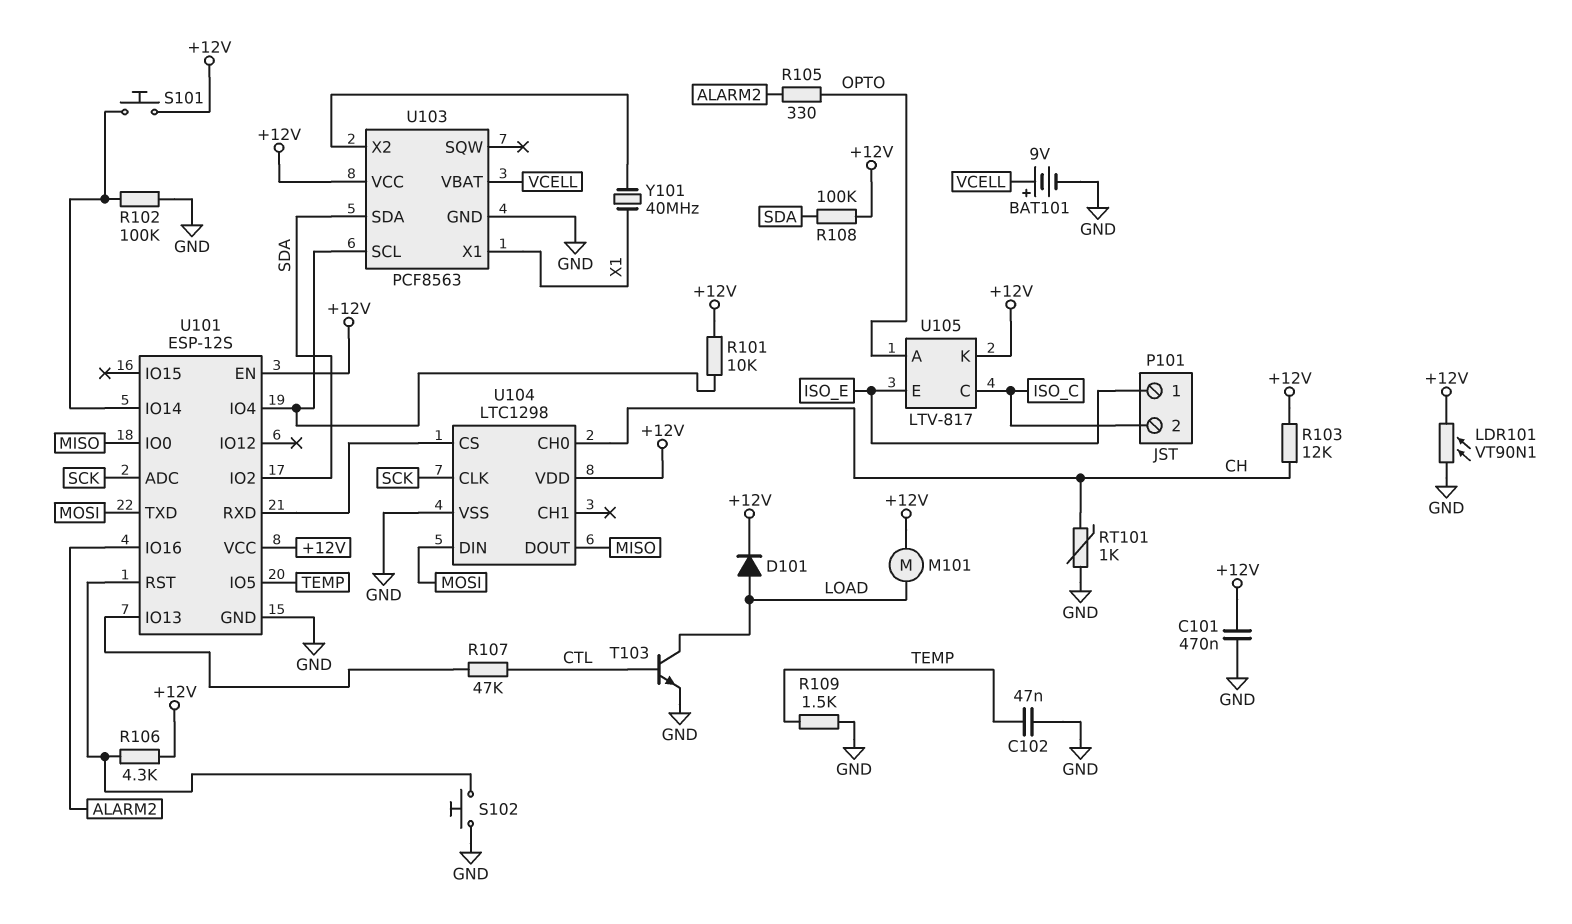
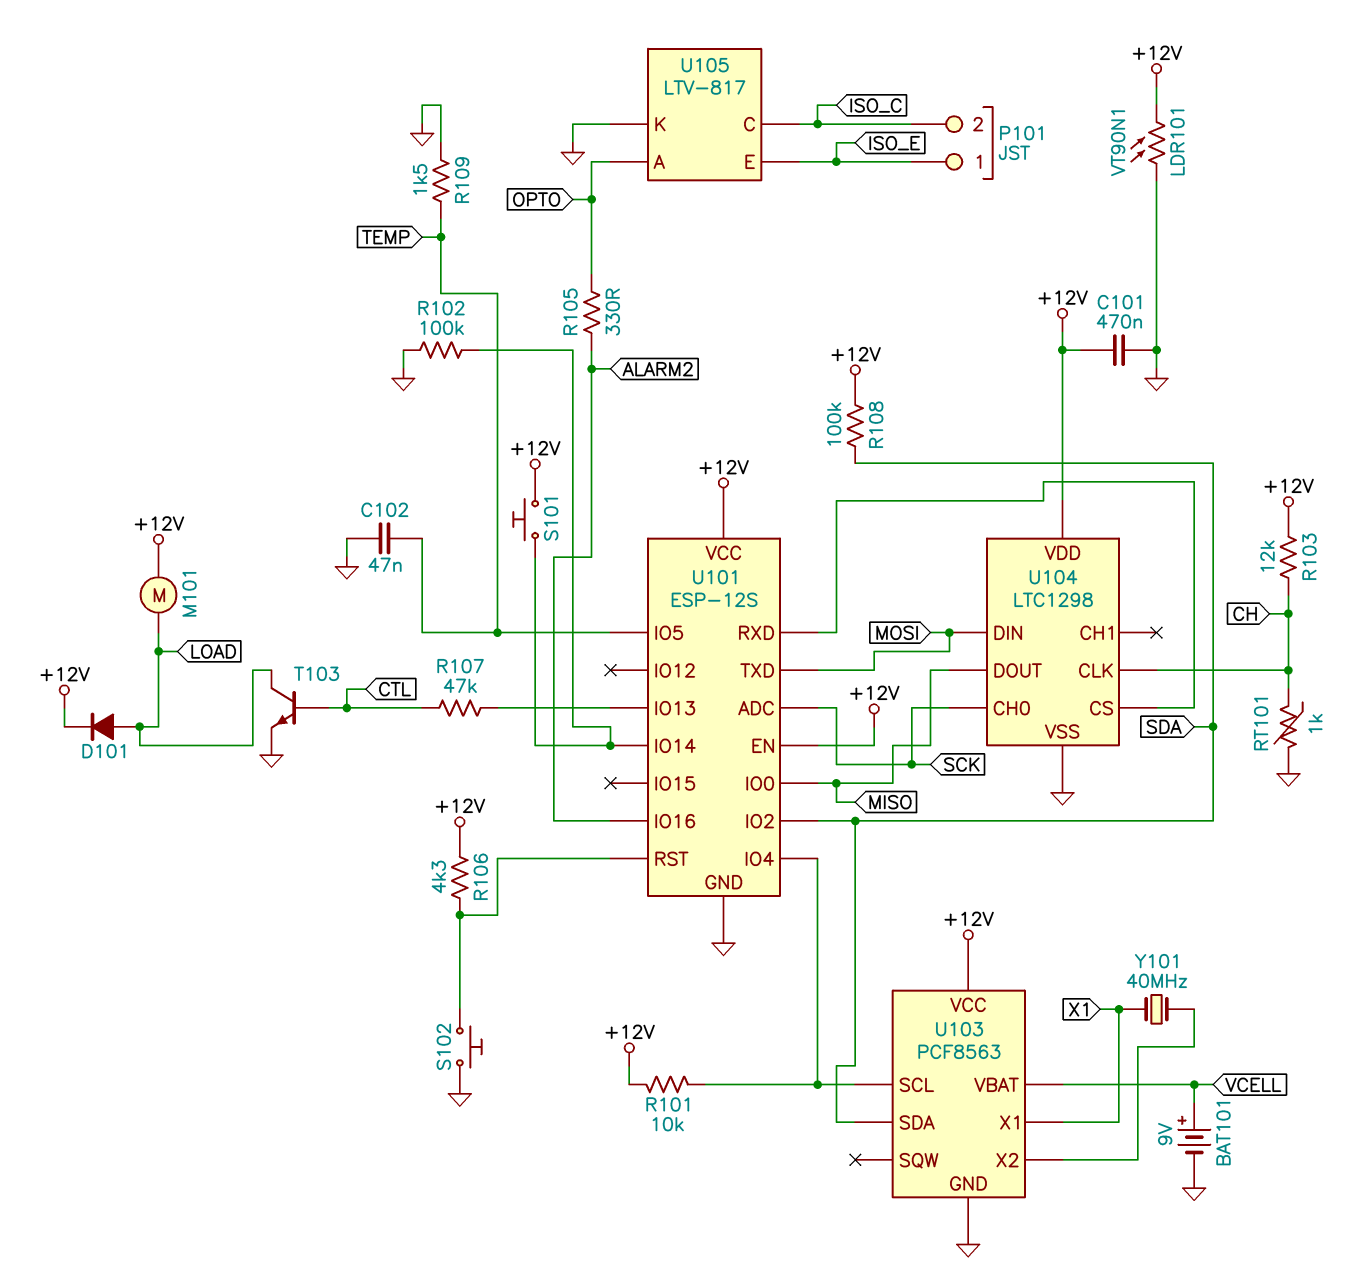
U104 pin CH0: CH -> SCK
U104 pin CLK: SCK -> CH
U105 pin K: +12V -> GND

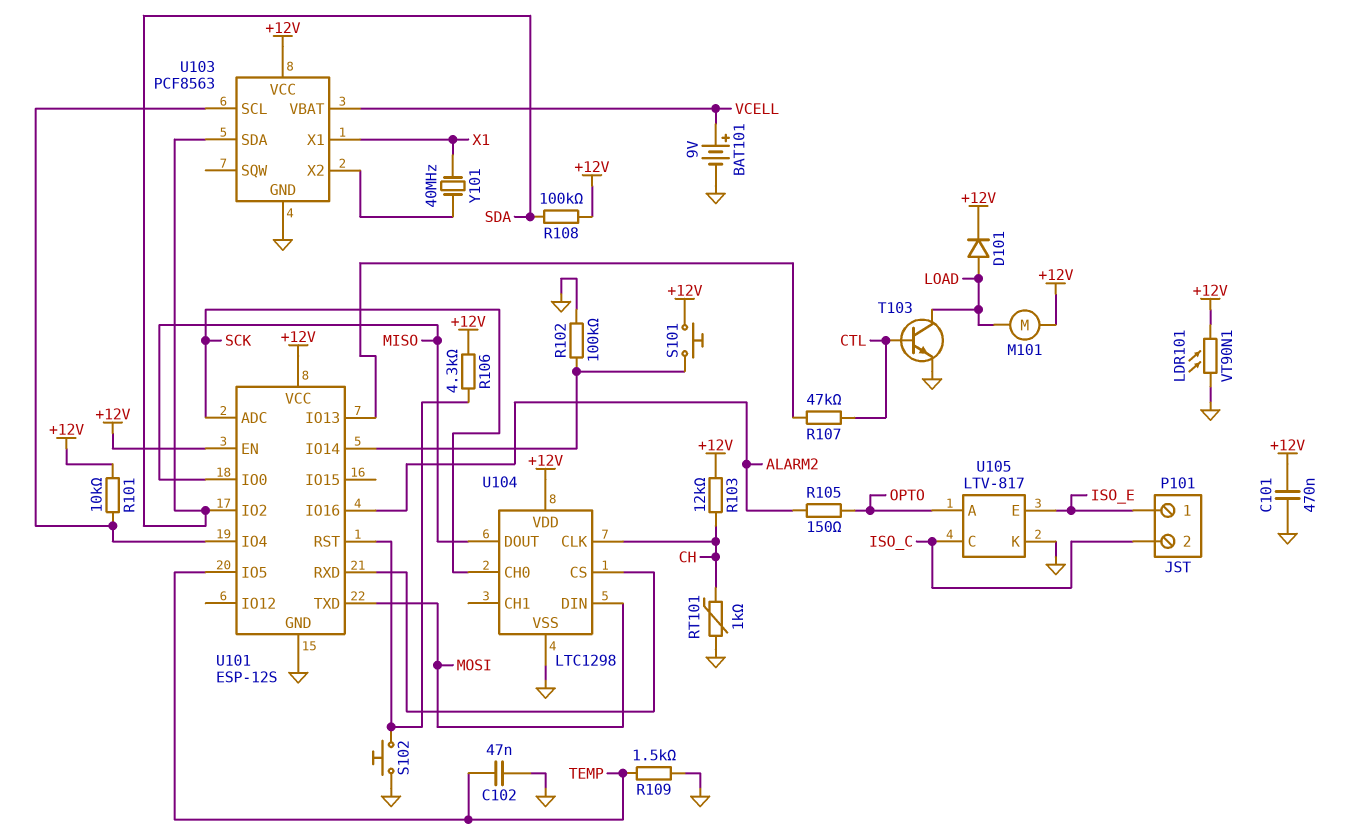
R105: 330 (ALARM2, OPTO) -> 150 (ALARM2, OPTO)

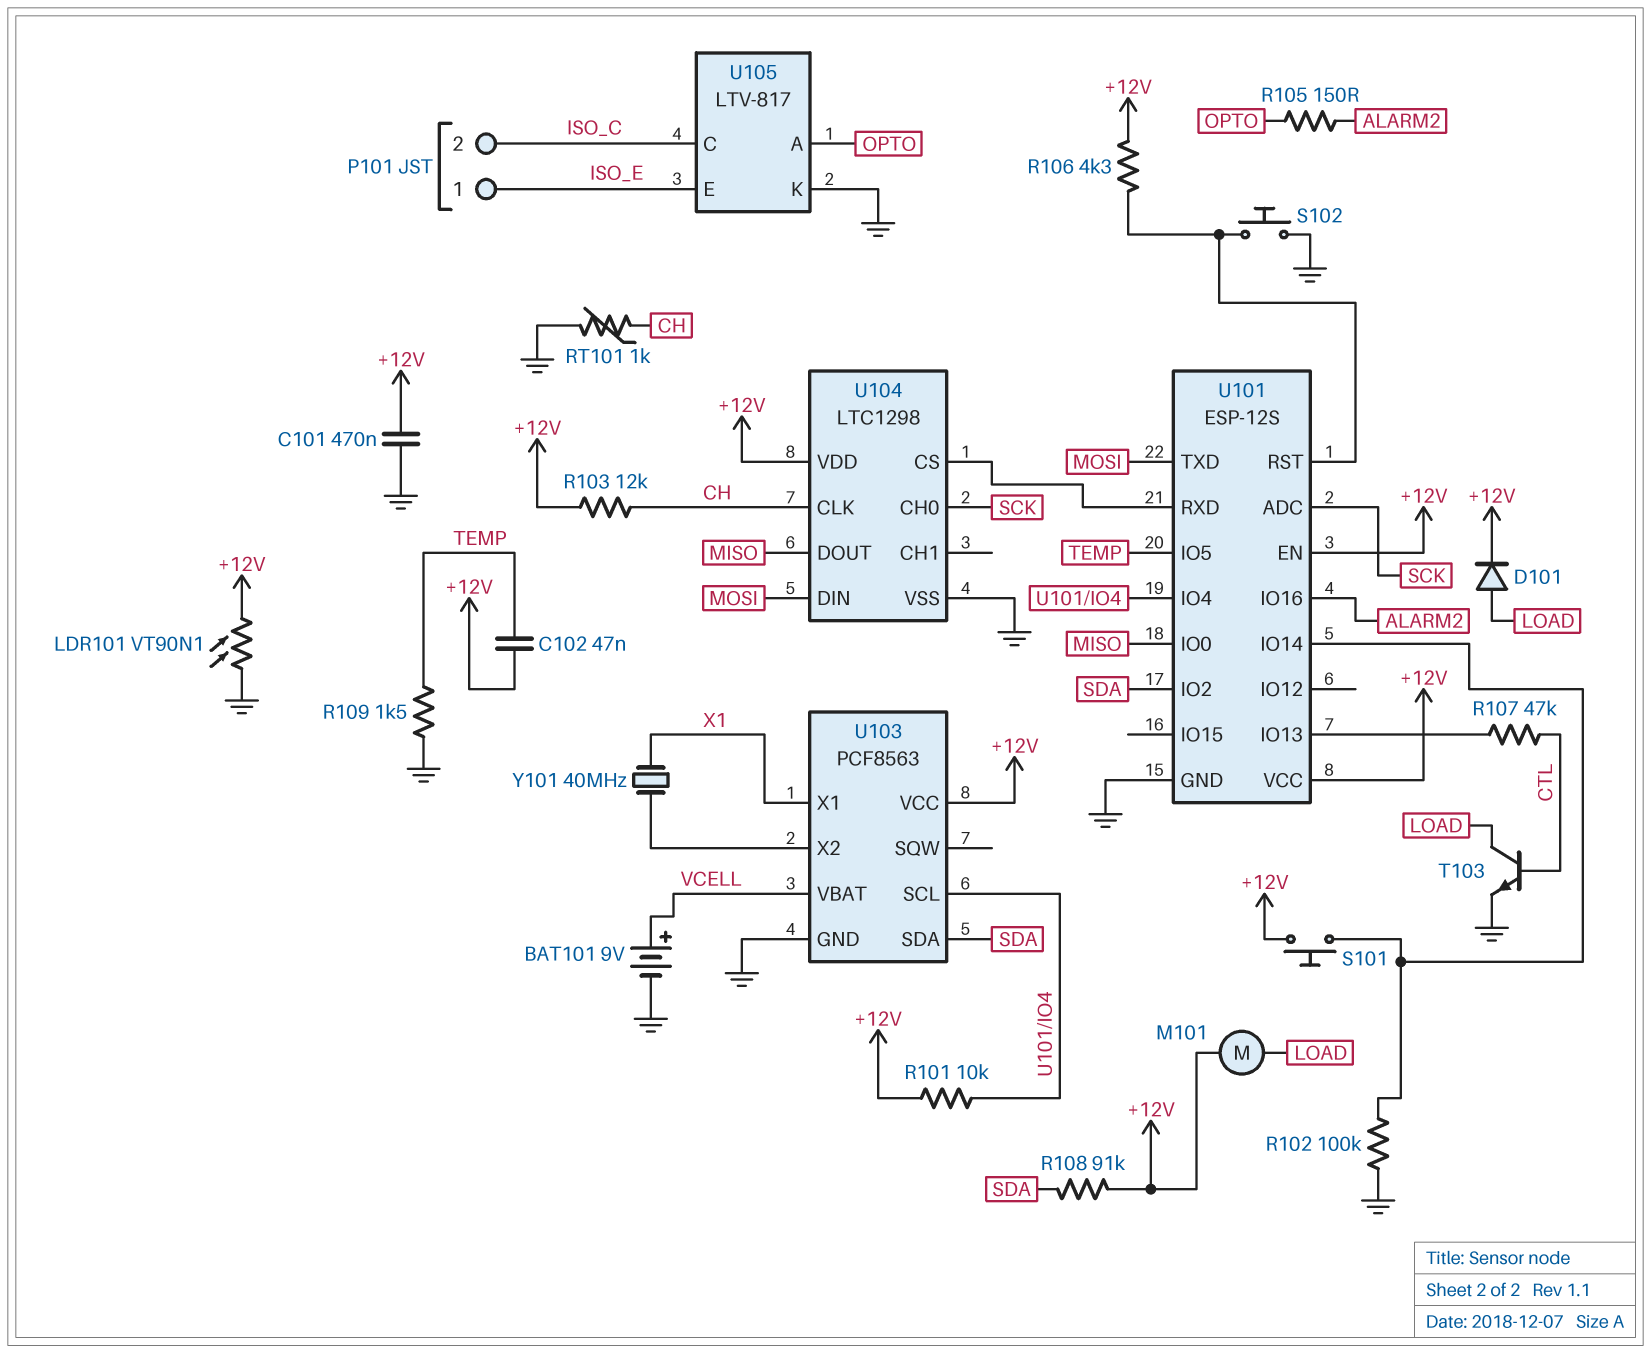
C102: 47nF (GND, TEMP) -> 47nF (+12V, TEMP)
R108: 100k (+12V, SDA) -> 91k (+12V, SDA)

